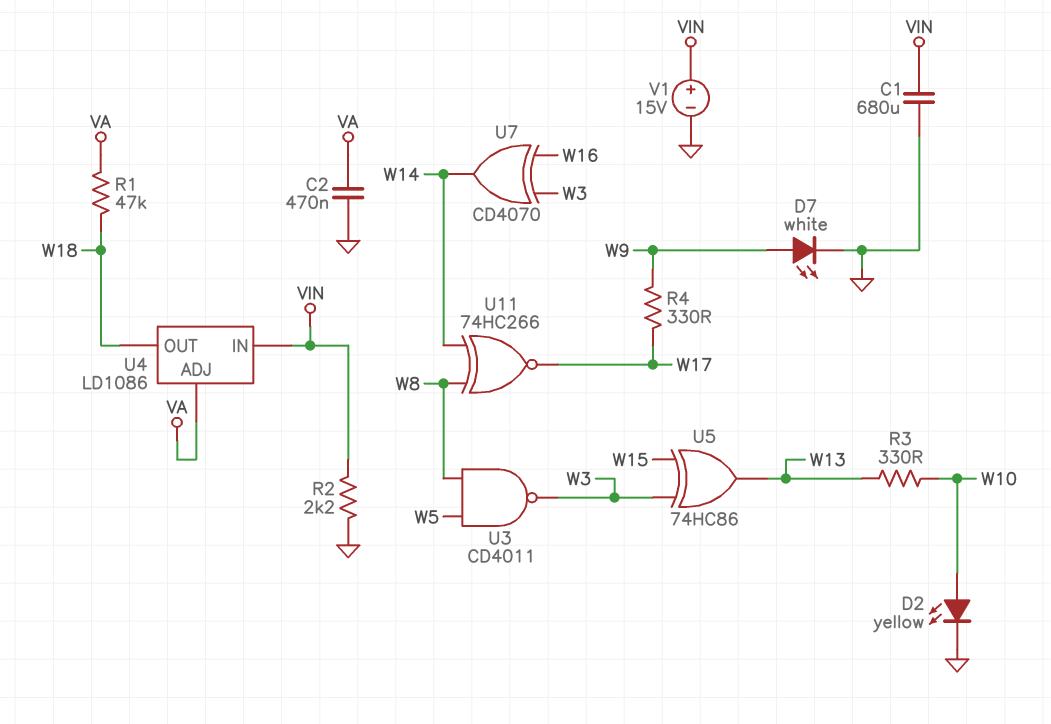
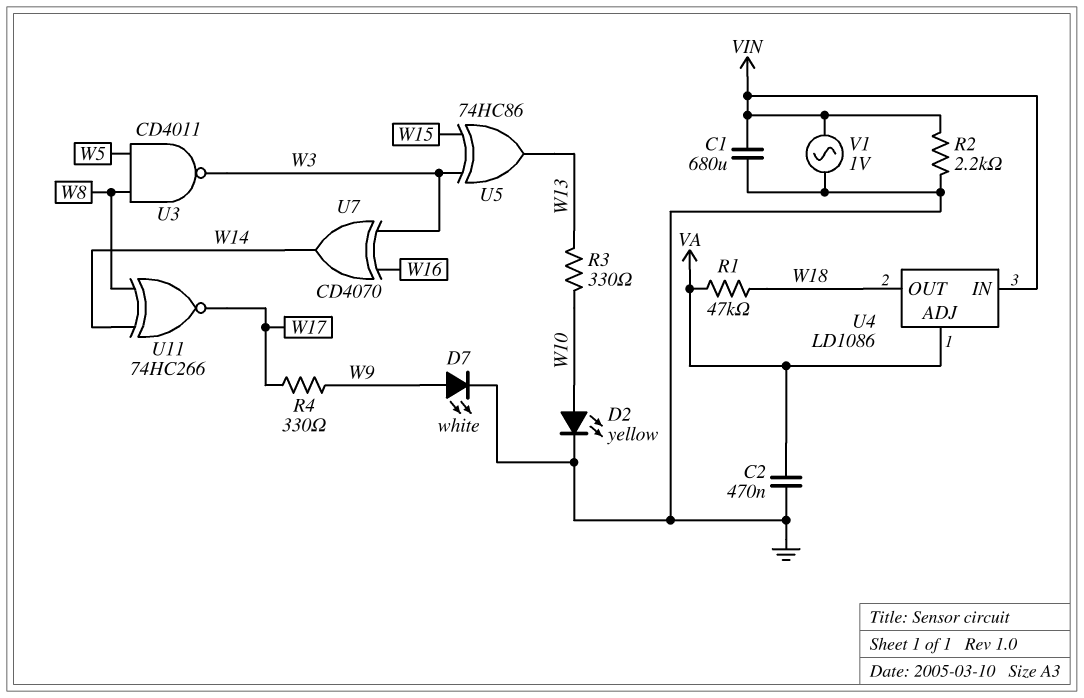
V1: 15V (plus VIN, minus GND) -> AC 1V (GND, VIN)

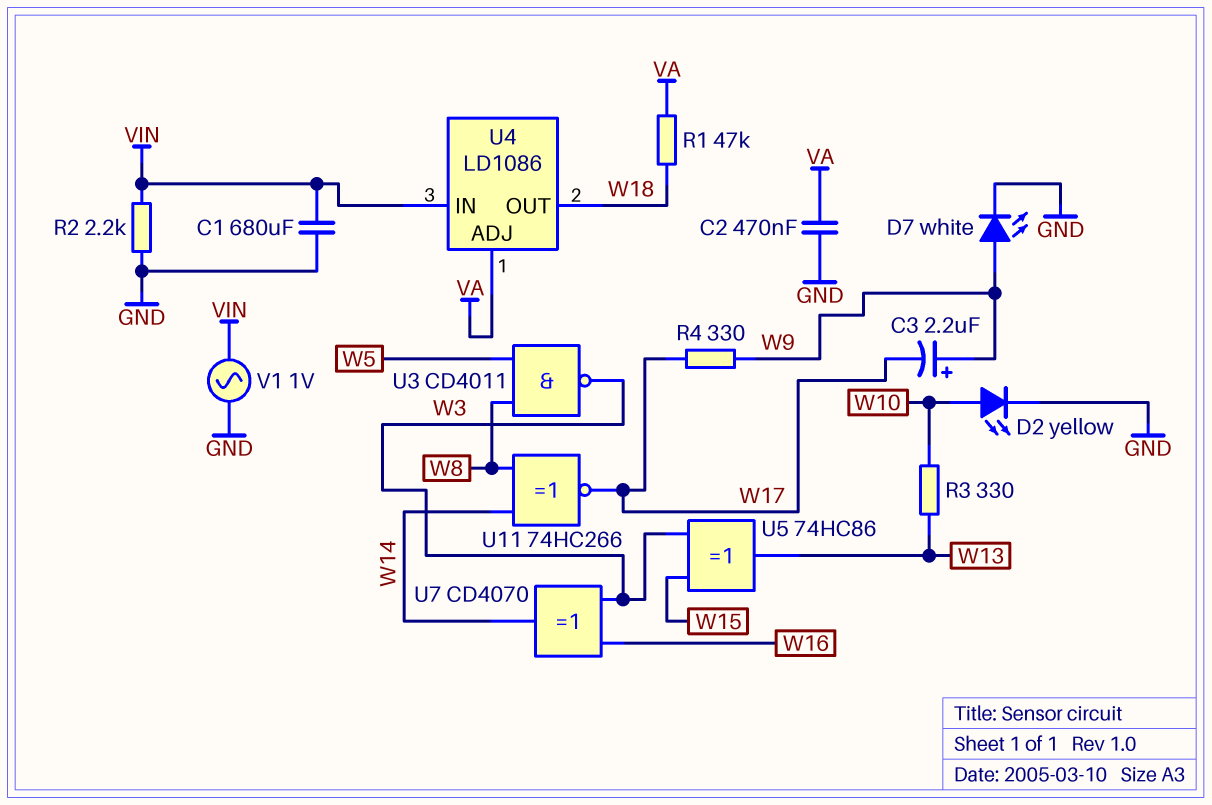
C3: none -> 2.2uF (plus W9, minus W17)

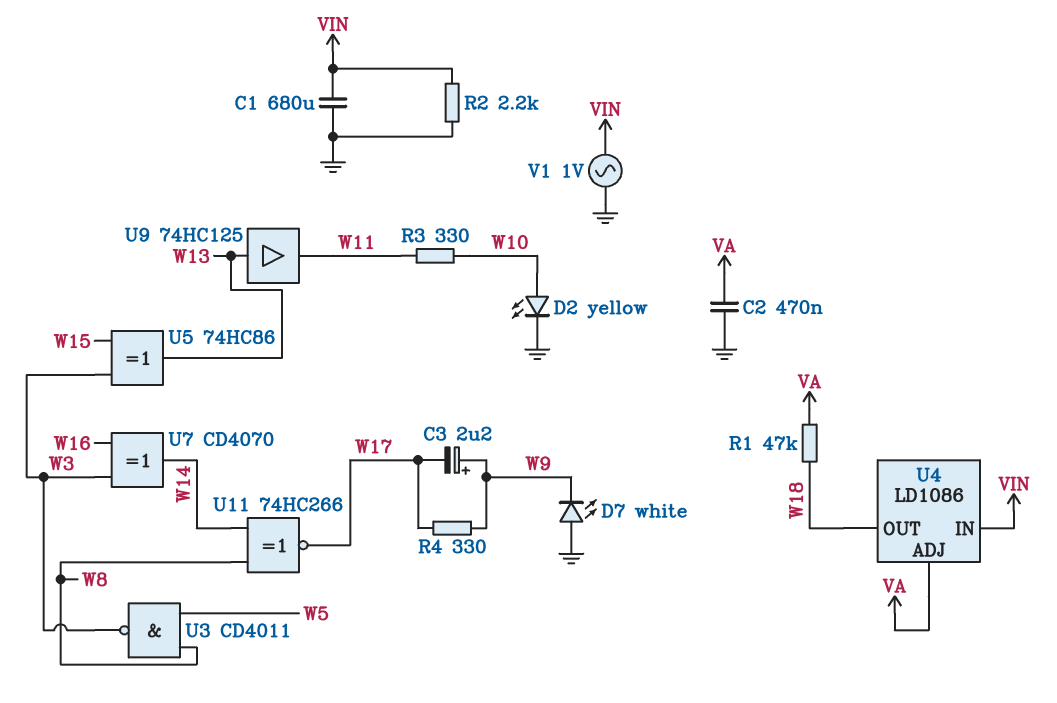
D7: LED white (A W9, K GND) -> LED white (A GND, K W9)
R3: 330 (W10, W13) -> 330 (W10, W11)
U9: none -> buffer 74HC125 (in W13, out W11)

